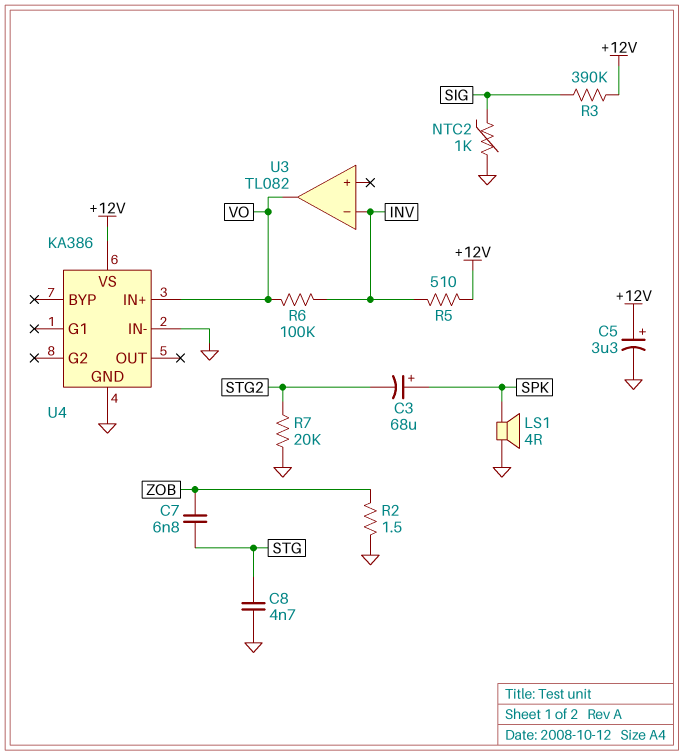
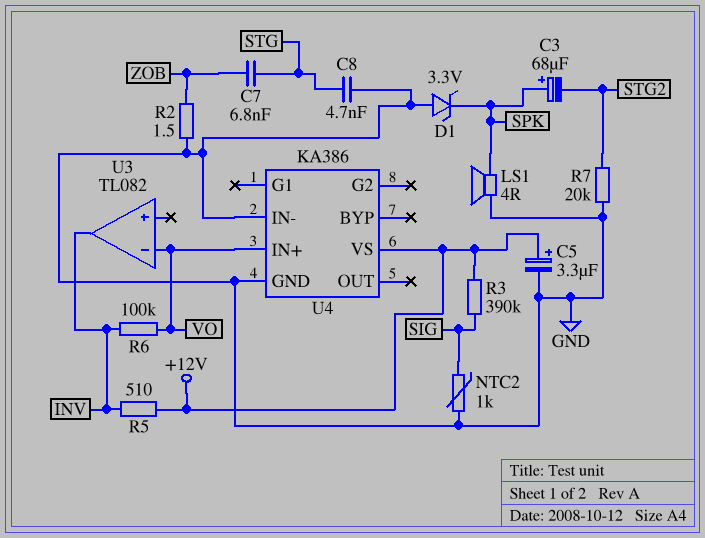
D1: none -> zener 3.3V (A GND, K SPK)
U3 pin in-: INV -> VO
U3 pin out: VO -> INV

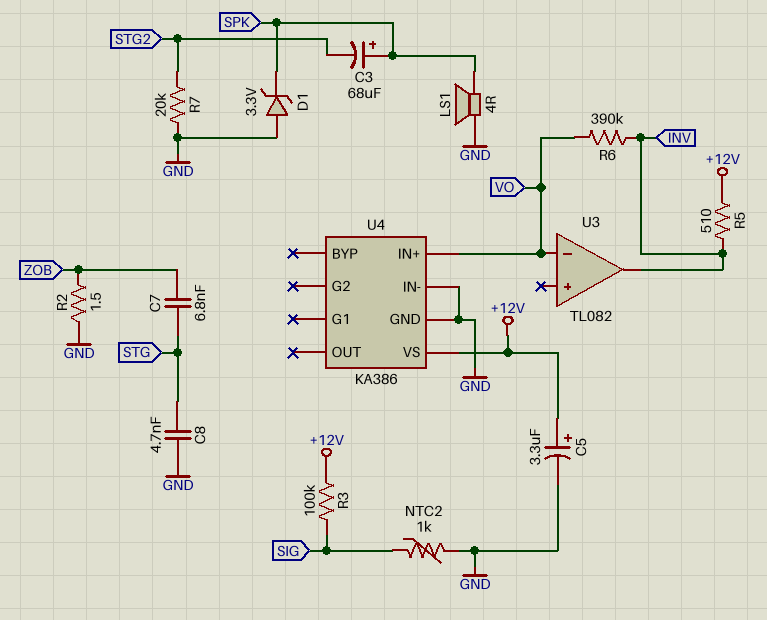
R3: 390k (+12V, SIG) -> 100k (+12V, SIG)
R6: 100k (INV, VO) -> 390k (INV, VO)

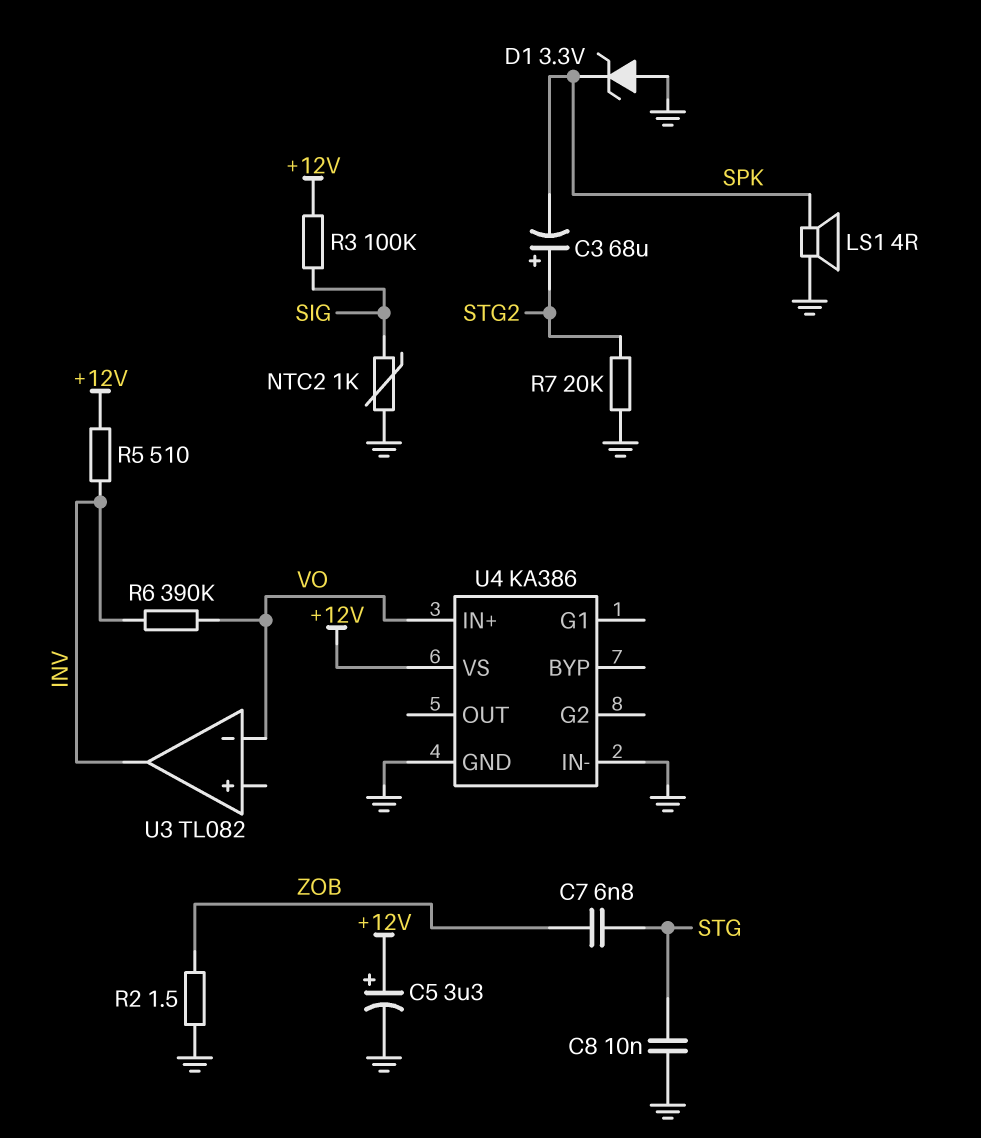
C3: 68uF (plus SPK, minus STG2) -> 68uF (plus STG2, minus SPK)
C8: 4.7nF (GND, STG) -> 10nF (GND, STG)

